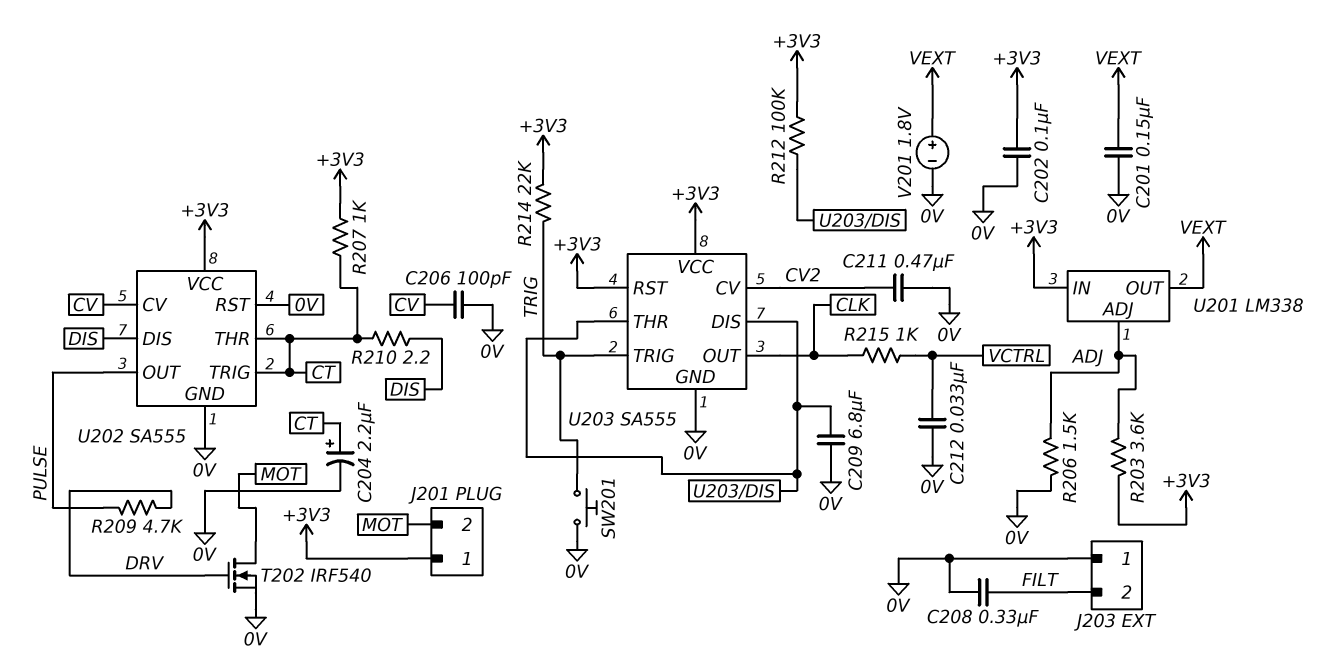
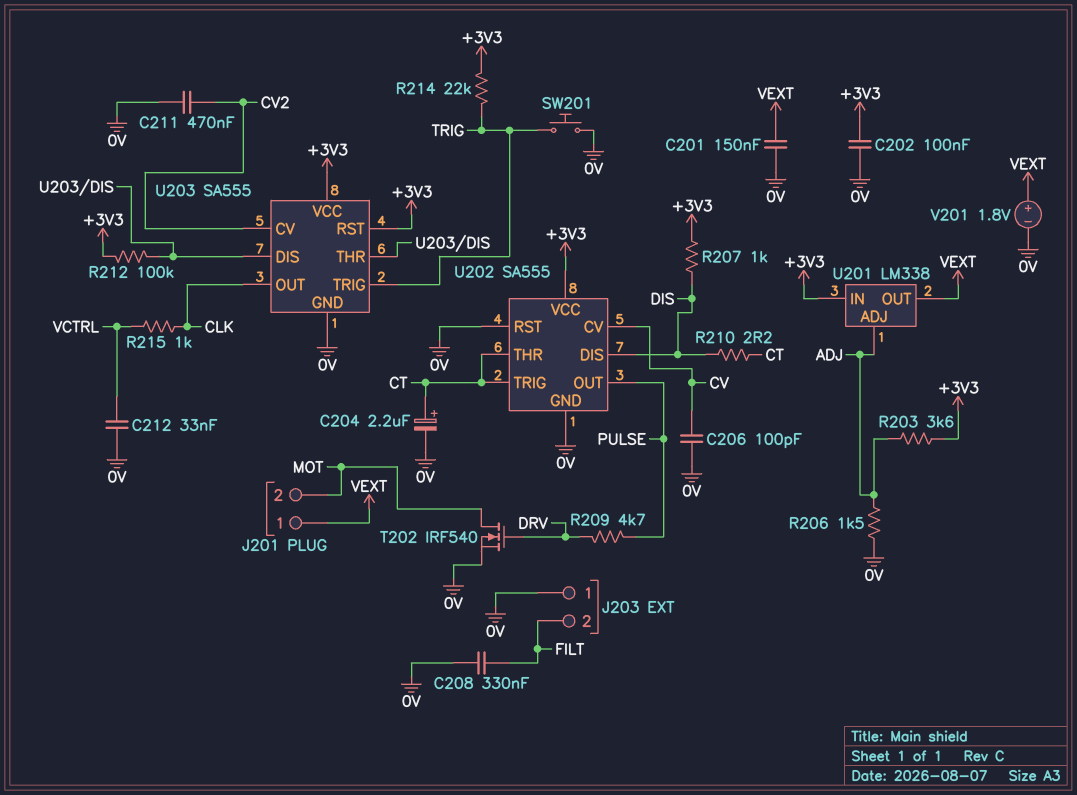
C209: 6.8uF (0V, U203/DIS) -> none
J201 pin 1: +3V3 -> VEXT
R207: 1k (+3V3, CT) -> 1k (+3V3, DIS)

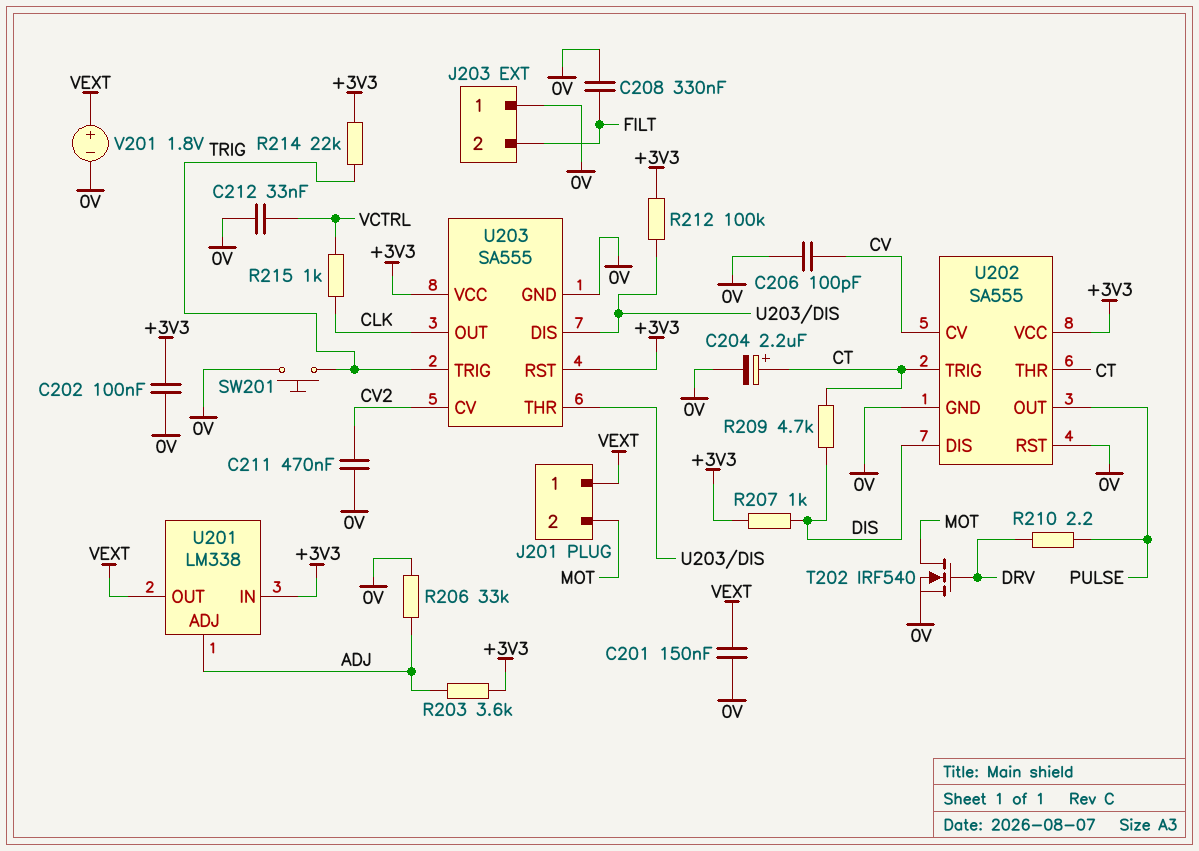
R206: 1.5k (0V, ADJ) -> 33k (0V, ADJ)
R209: 4.7k (DRV, PULSE) -> 4.7k (CT, DIS)
R210: 2.2 (CT, DIS) -> 2.2 (DRV, PULSE)

